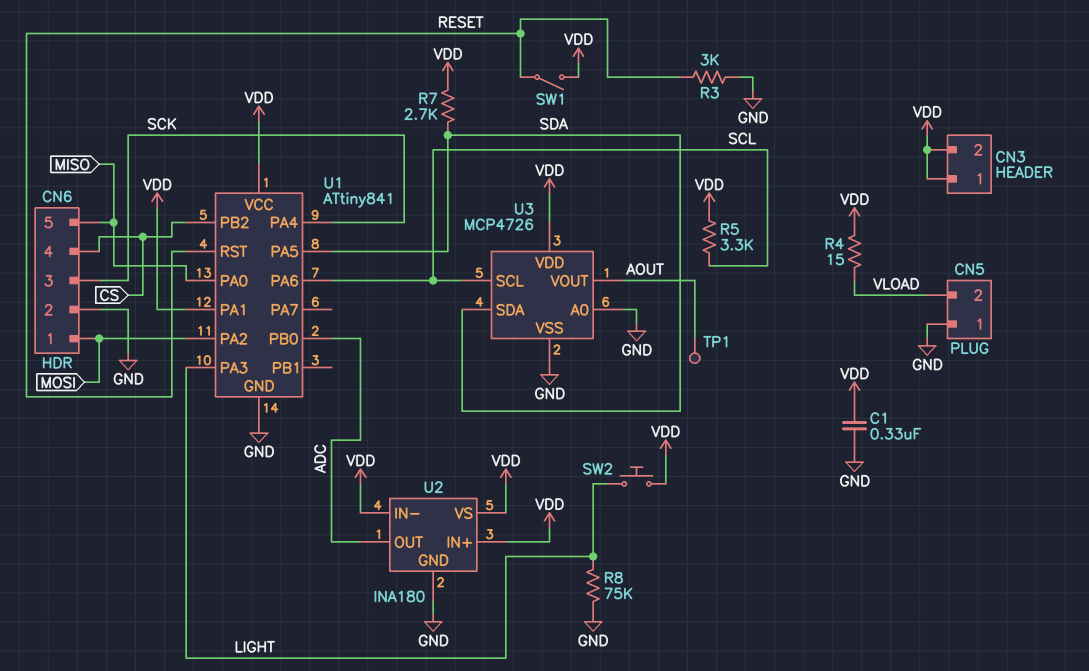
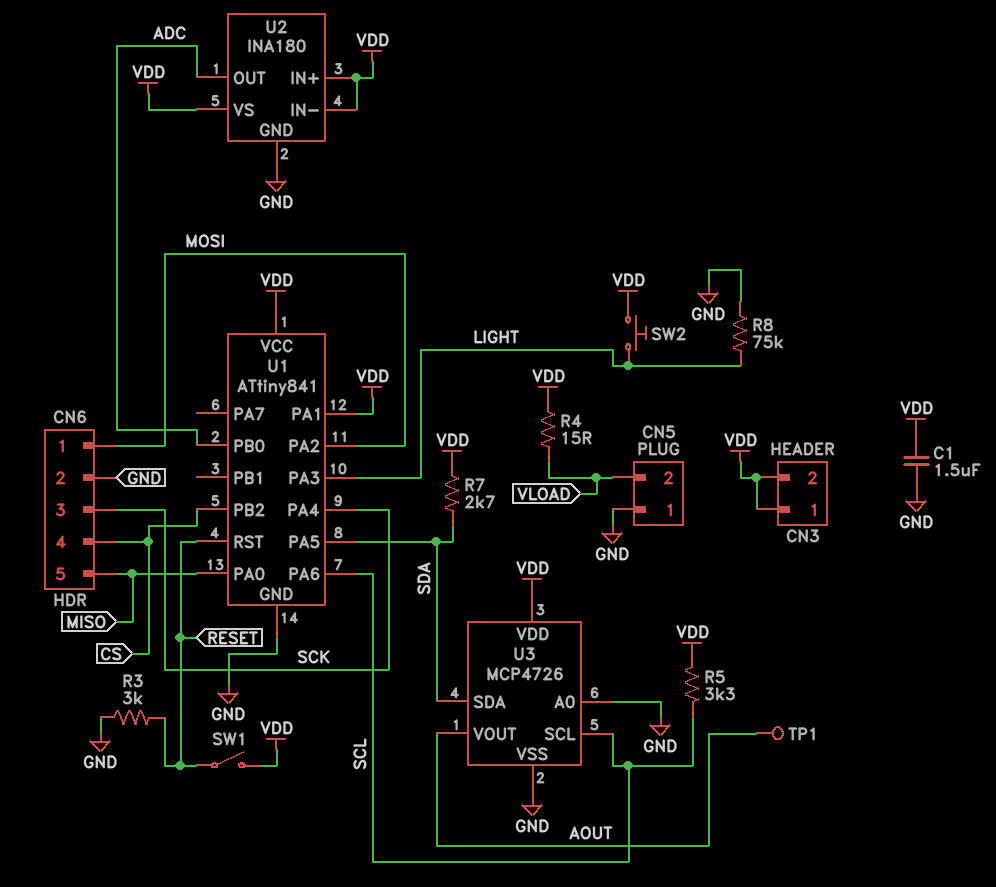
C1: 330nF (GND, VDD) -> 1.5uF (GND, VDD)

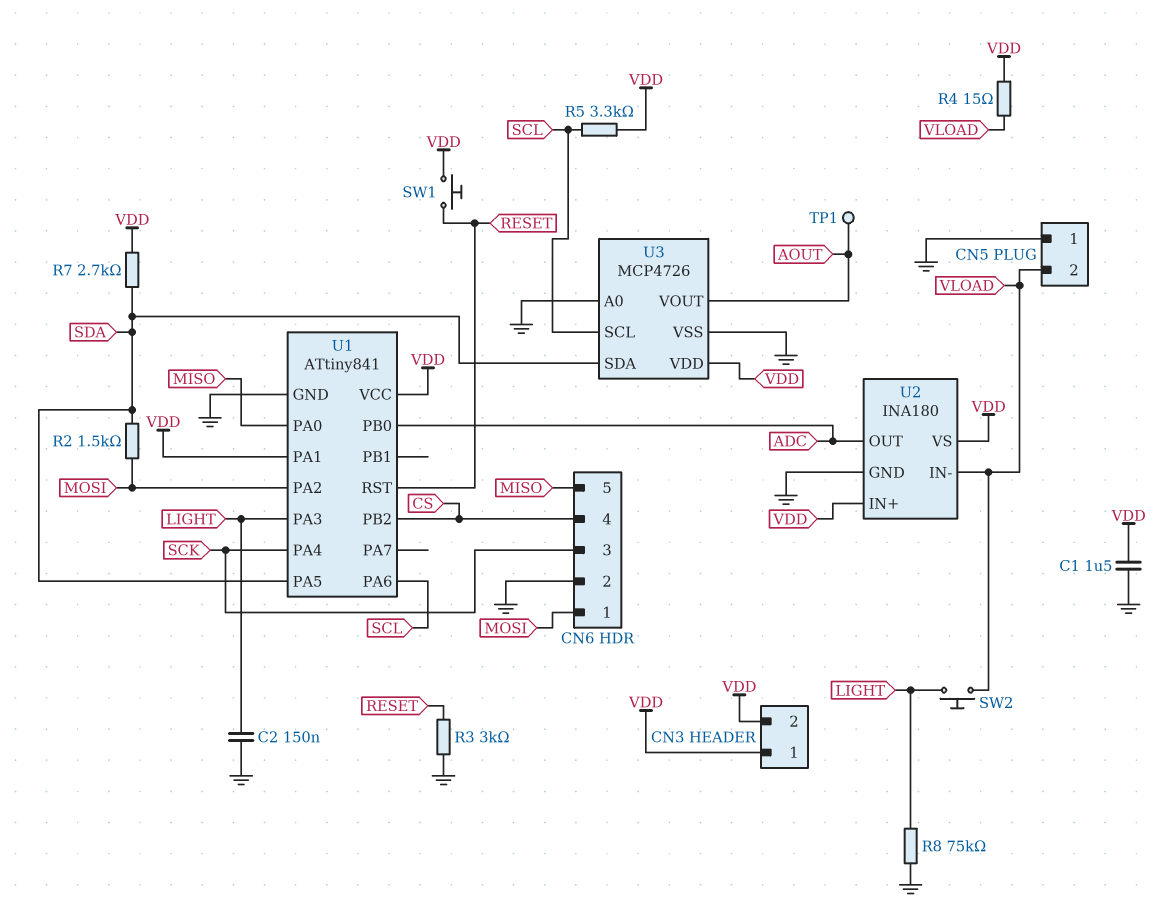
C2: none -> 150nF (GND, LIGHT)
R2: none -> 1.5k (MOSI, SDA)
SW1: switch (RESET, VDD) -> button (RESET, VDD)
SW2: button (LIGHT, VDD) -> button (LIGHT, VLOAD)
U2 pin IN-: VDD -> VLOAD

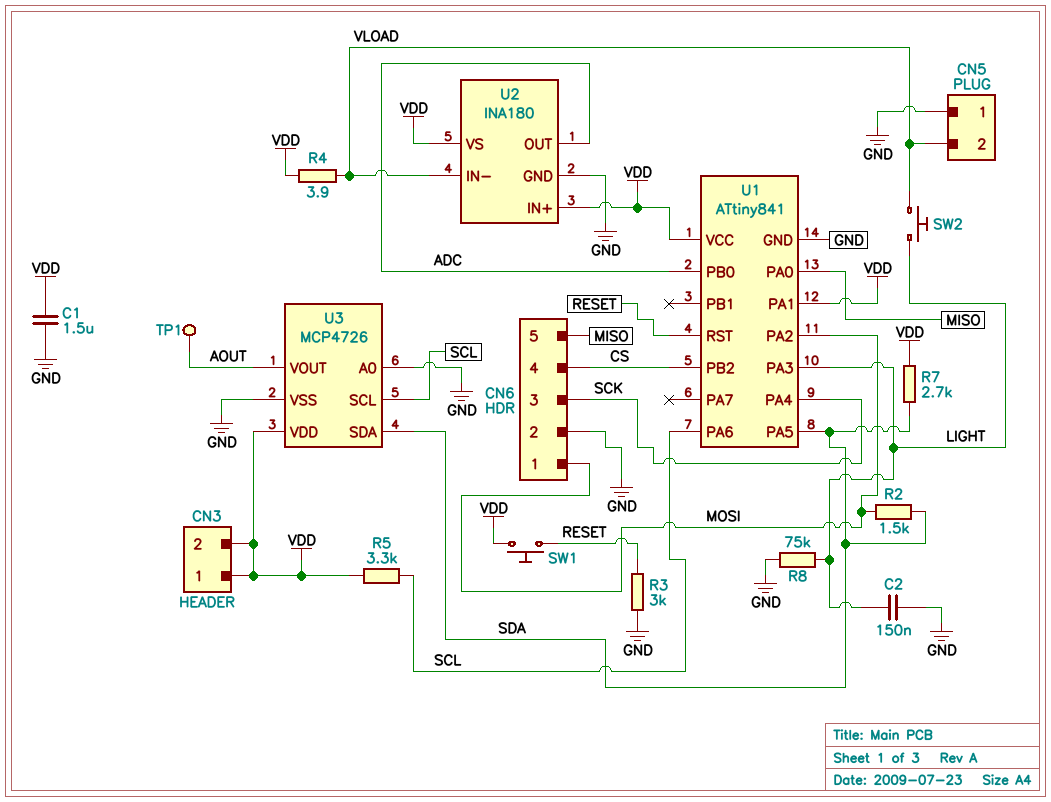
R4: 15 (VDD, VLOAD) -> 3.9 (VDD, VLOAD)

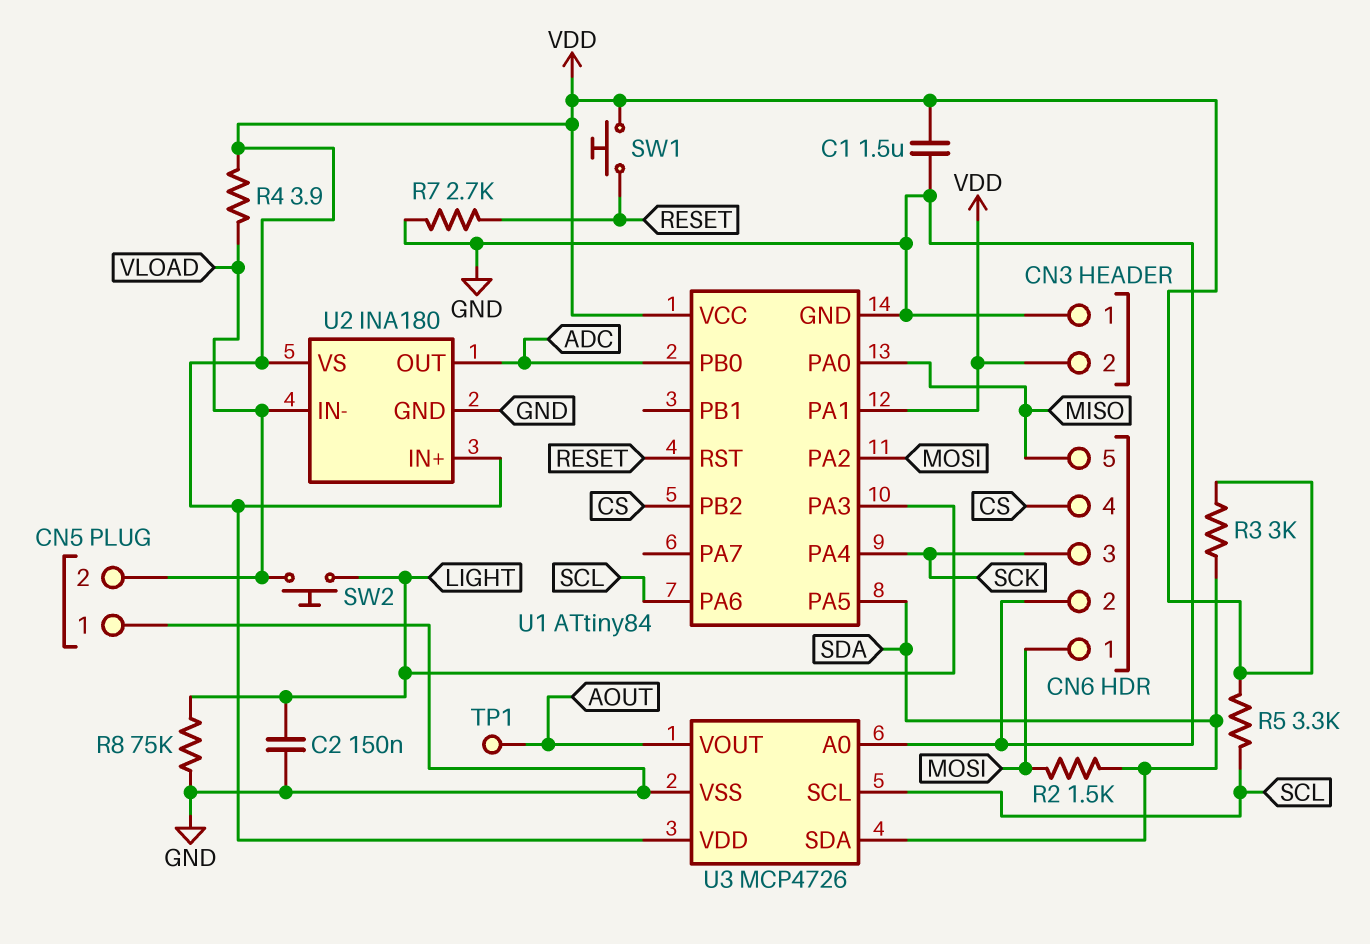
CN3 pin 1: VDD -> GND
R3: 3k (GND, RESET) -> 3k (SDA, VDD)
R7: 2.7k (SDA, VDD) -> 2.7k (GND, RESET)
U1: ATtiny841 -> ATtiny84

